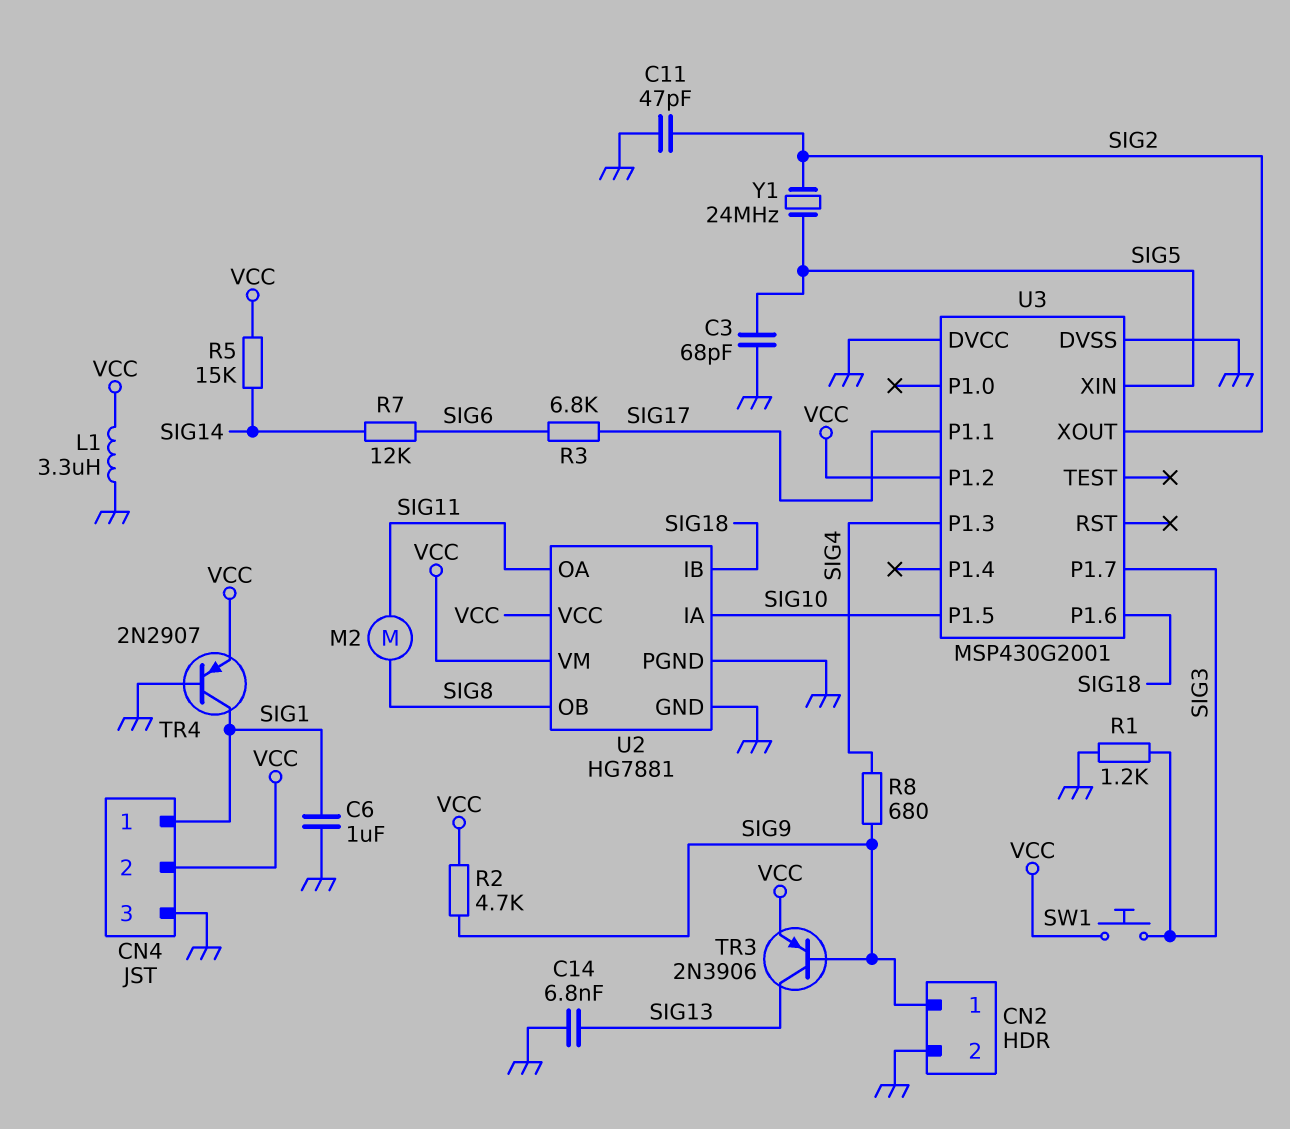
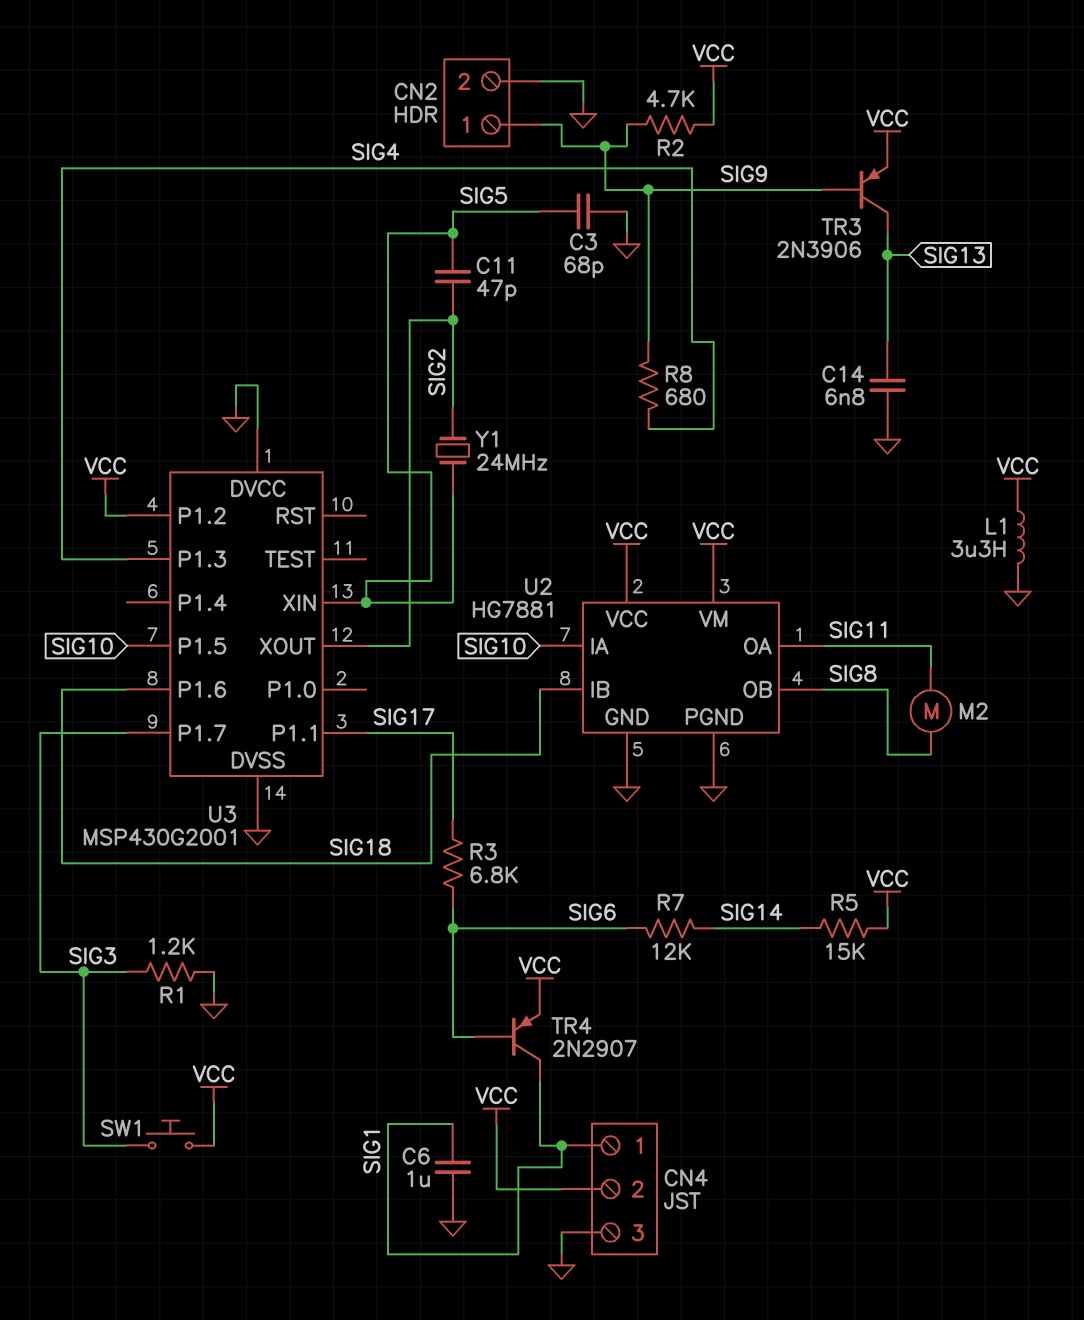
C11: 47pF (GND, SIG2) -> 47pF (SIG2, SIG5)
TR4: PNP 2N2907 (B GND, C SIG1, E VCC) -> PNP 2N2907 (B SIG6, C SIG1, E VCC)

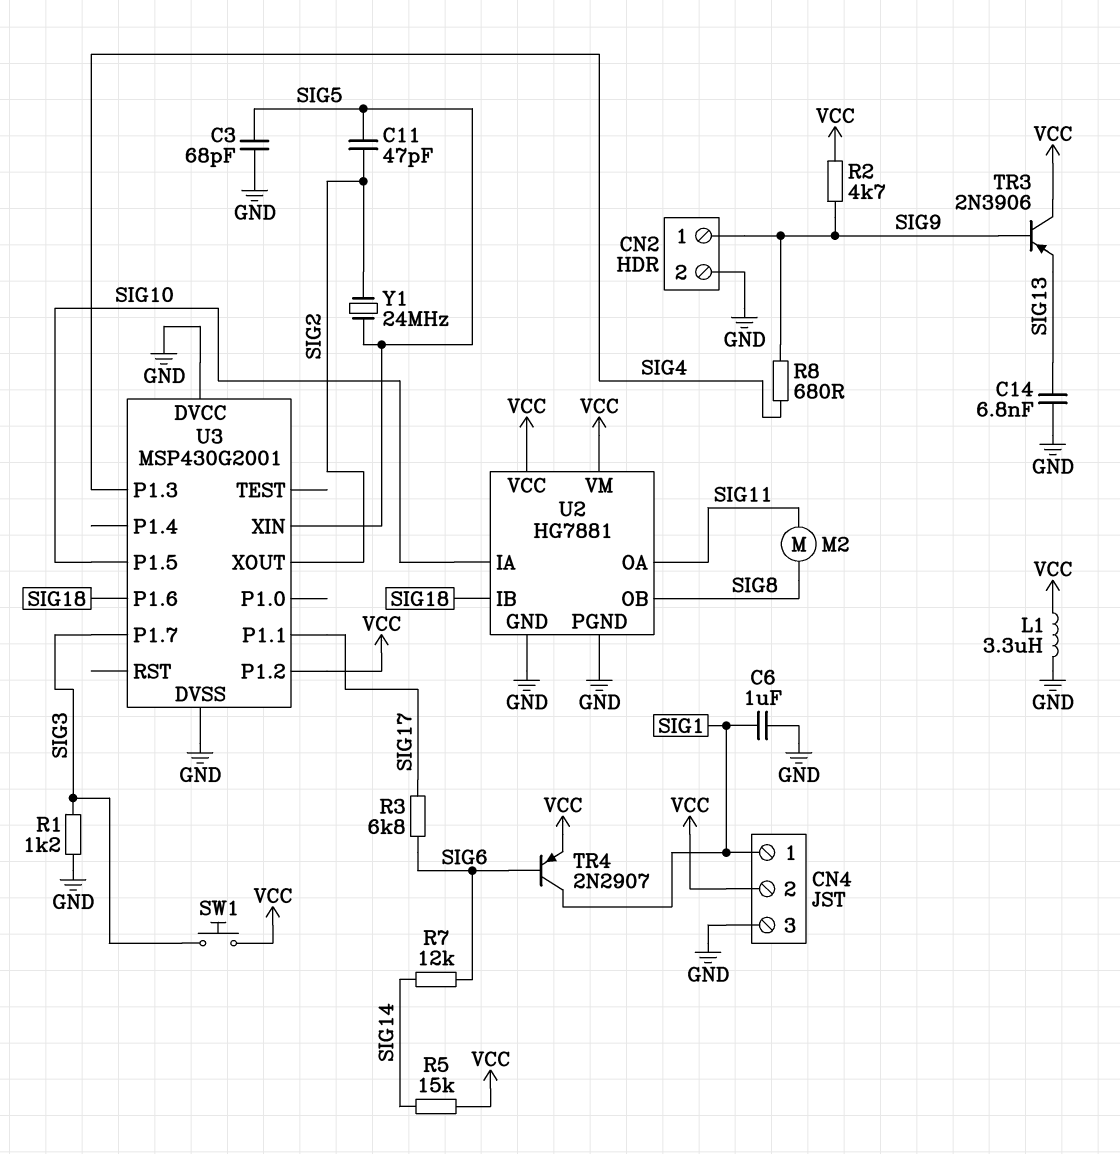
TR3: PNP 2N3906 (B SIG9, C SIG13, E VCC) -> PNP 2N3906 (B SIG9, C VCC, E SIG13)

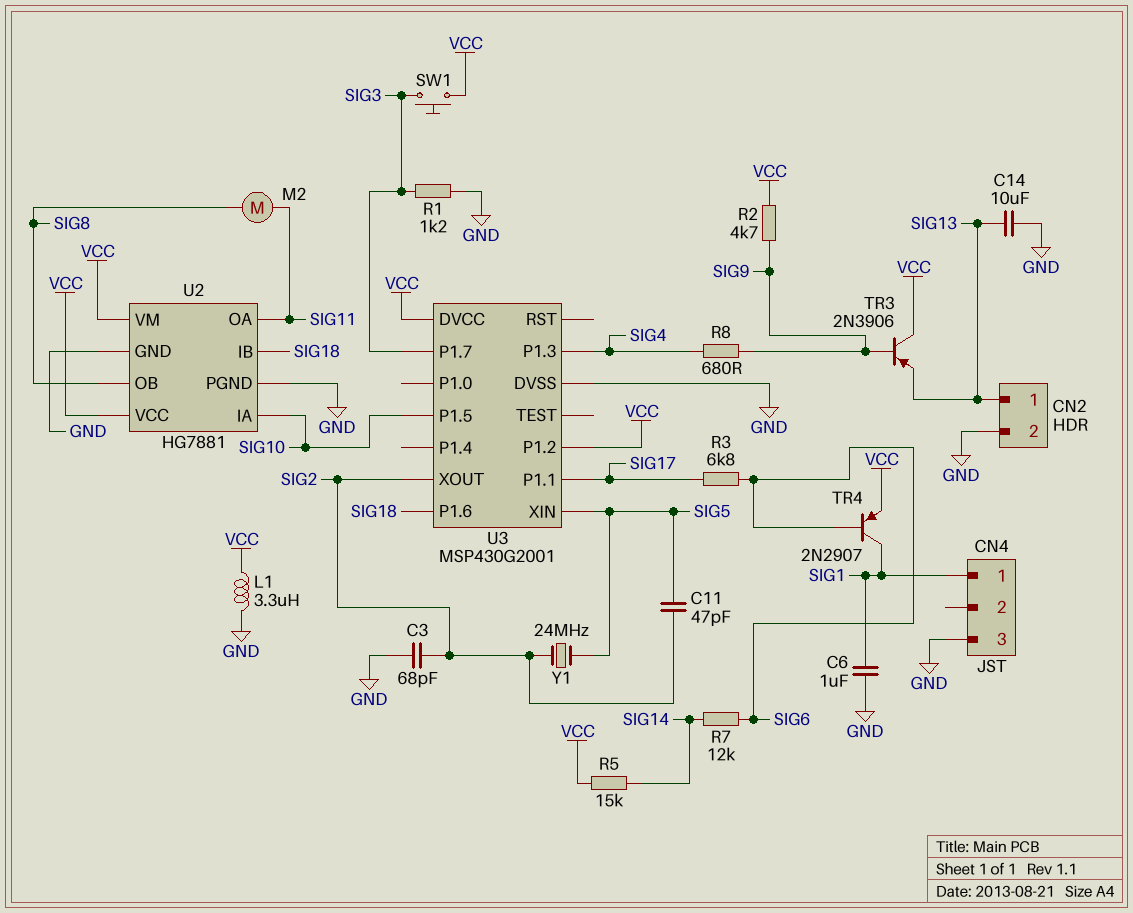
C3: 68pF (GND, SIG5) -> 68pF (GND, SIG2)
C14: 6.8nF (GND, SIG13) -> 10uF (GND, SIG13)
CN2 pin 1: SIG9 -> SIG13
CN4 pin 2: VCC -> none
U3 pin DVCC: GND -> VCC

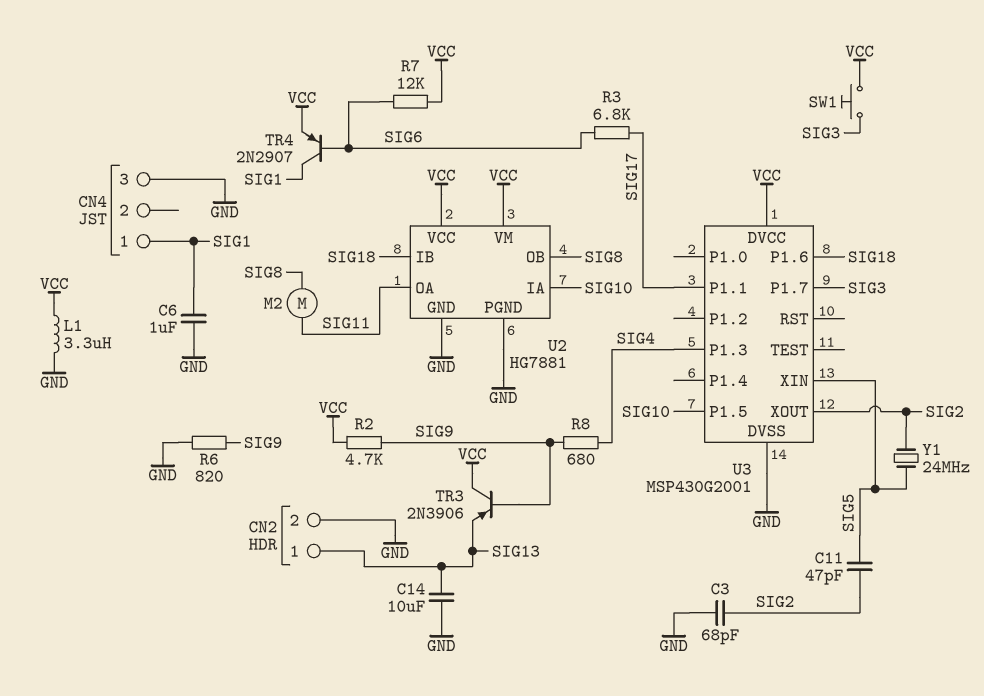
R1: 1.2k (GND, SIG3) -> none
R5: 15k (SIG14, VCC) -> none
R6: none -> 820 (GND, SIG9)
R7: 12k (SIG6, SIG14) -> 12k (SIG6, VCC)
U3 pin P1.2: VCC -> none

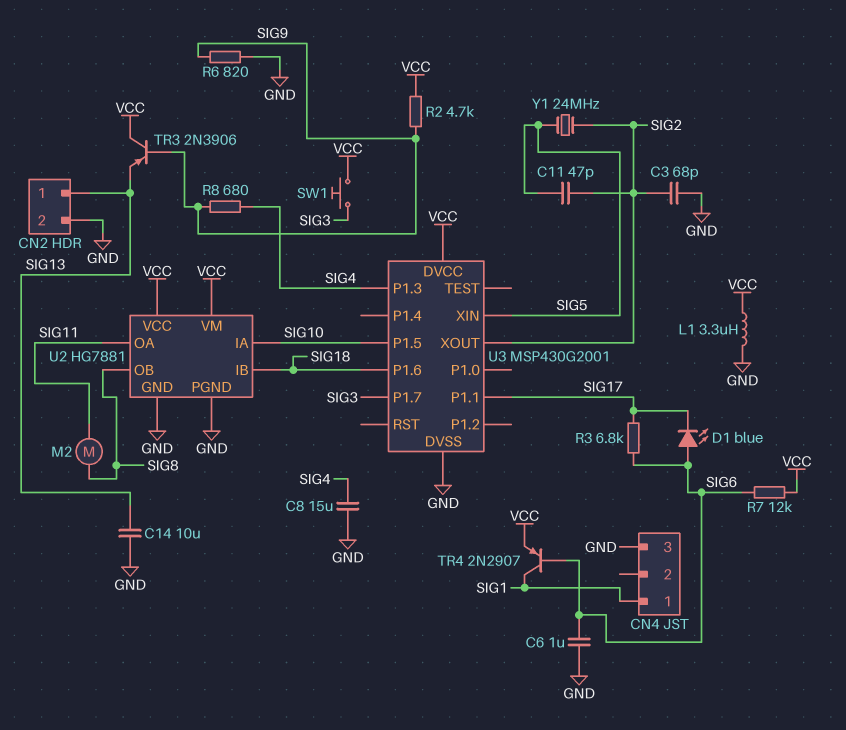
C6: 1uF (GND, SIG1) -> 1uF (GND, SIG6)
C8: none -> 15uF (GND, SIG4)
D1: none -> LED blue (A SIG6, K SIG17)

